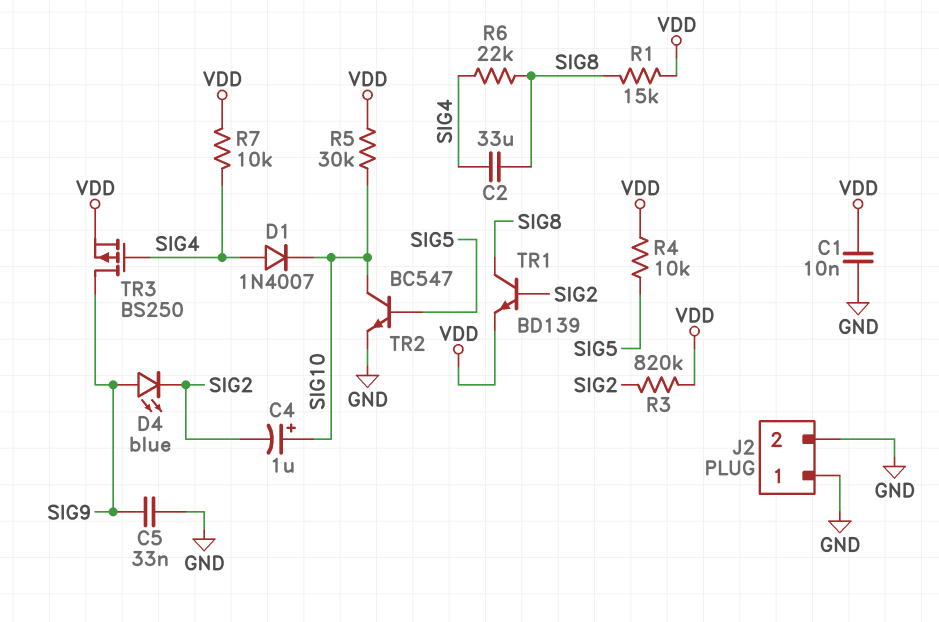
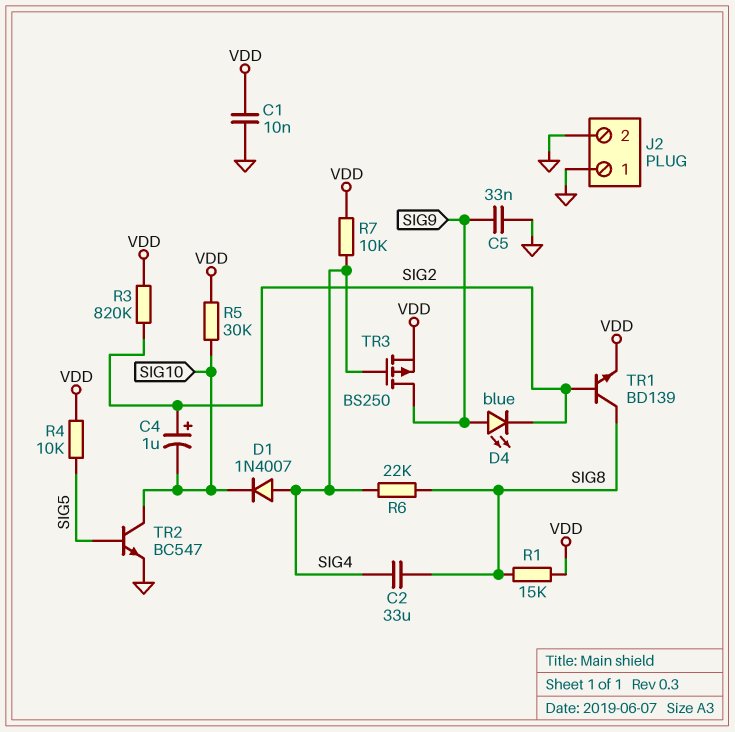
C4: 1uF (plus SIG10, minus SIG2) -> 1uF (plus SIG2, minus SIG10)

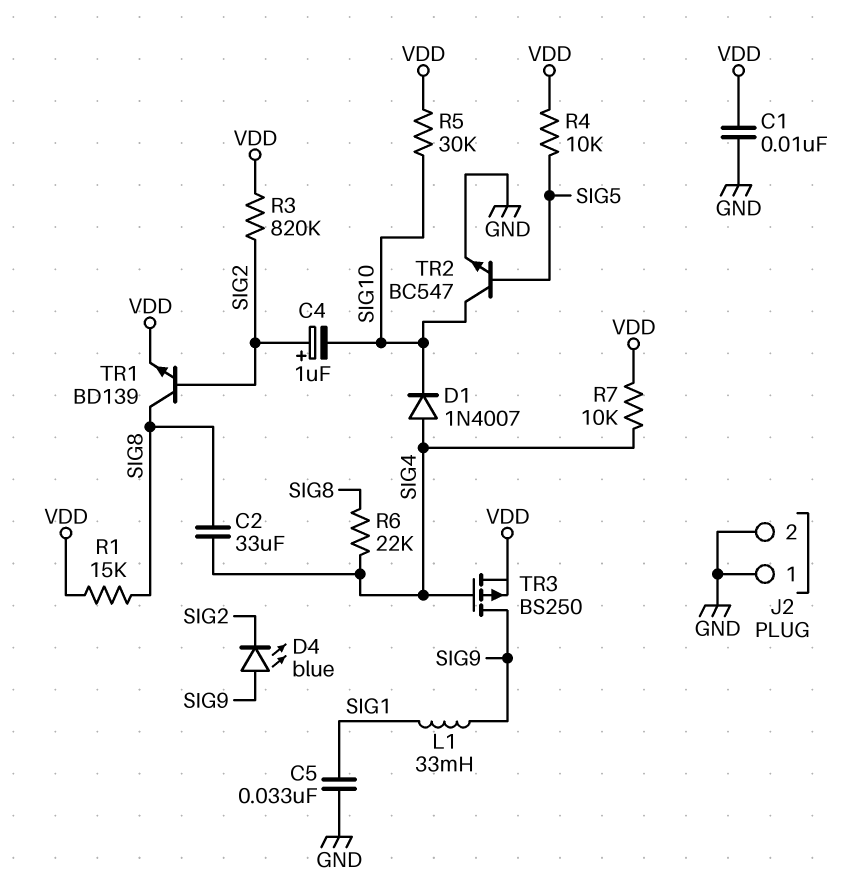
C5: 33nF (GND, SIG9) -> 33nF (GND, SIG1)
L1: none -> 33mH (SIG1, SIG9)

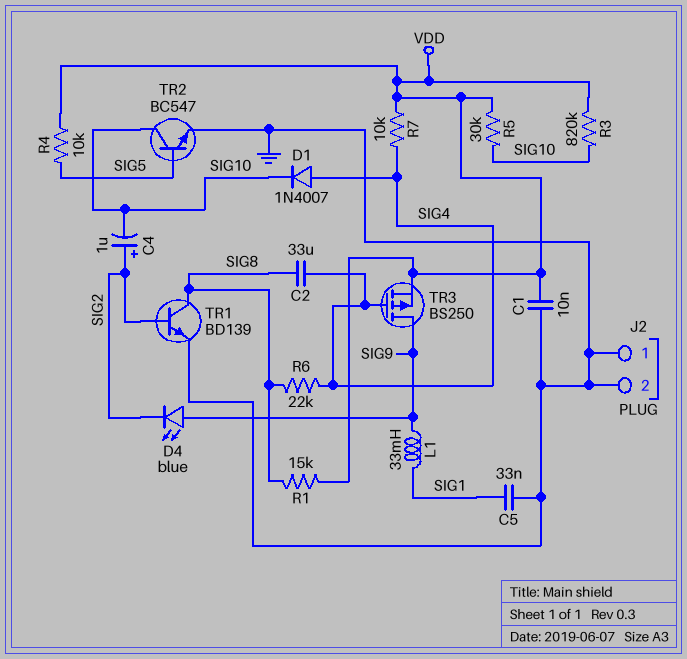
R3: 820k (SIG2, VDD) -> 820k (SIG10, VDD)
TR1: NPN BD139 (B SIG2, C SIG8, E VDD) -> NPN BD139 (B SIG2, C SIG8, E GND)

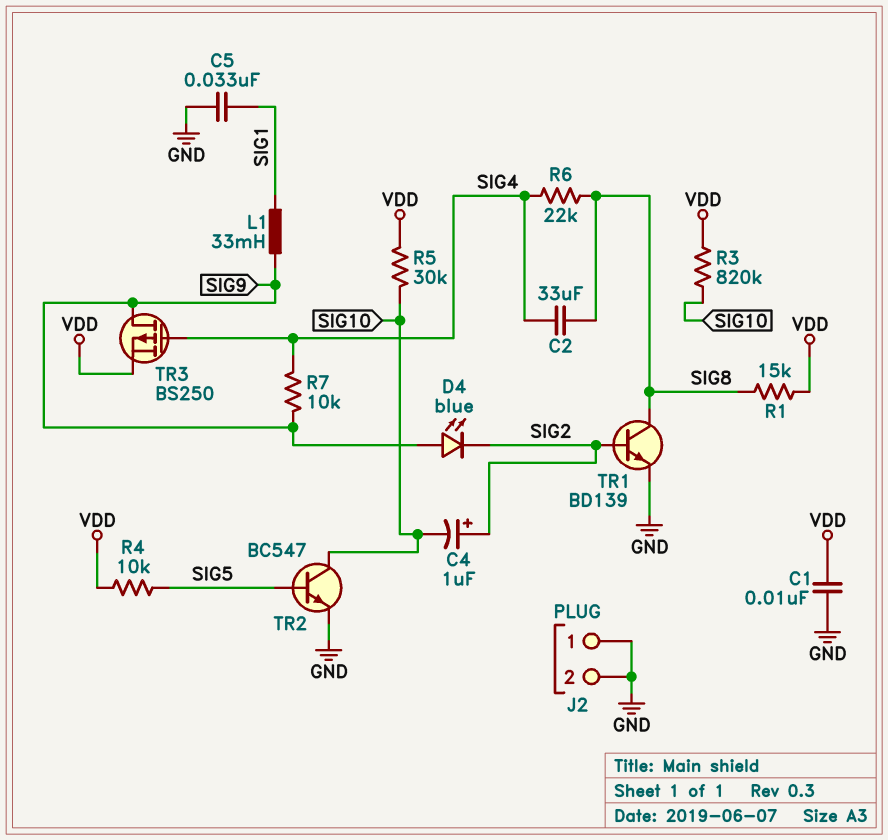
D1: diode 1N4007 (A SIG4, K SIG10) -> none
R7: 10k (SIG4, VDD) -> 10k (SIG4, SIG9)

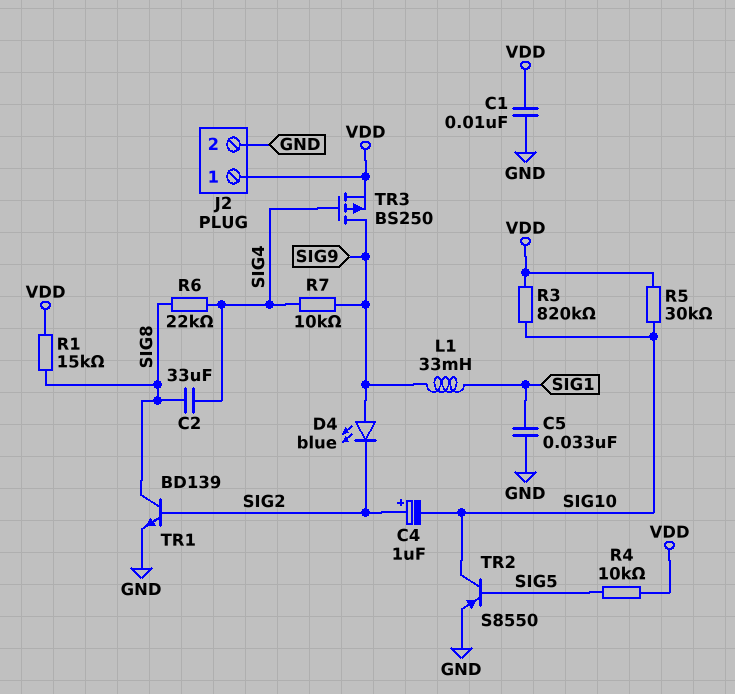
J2 pin 1: GND -> VDD
TR2: NPN BC547 (B SIG5, C SIG10, E GND) -> PNP S8550 (B SIG5, C SIG10, E GND)

